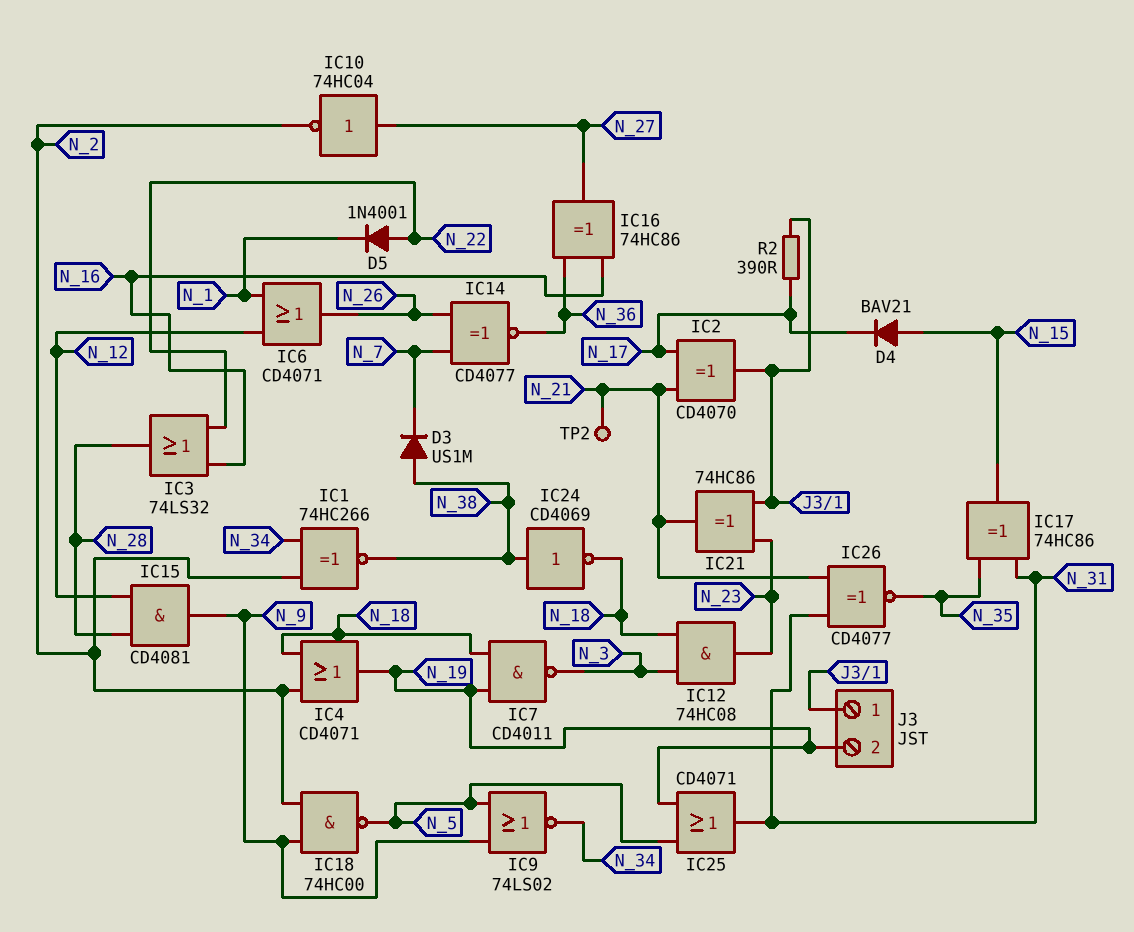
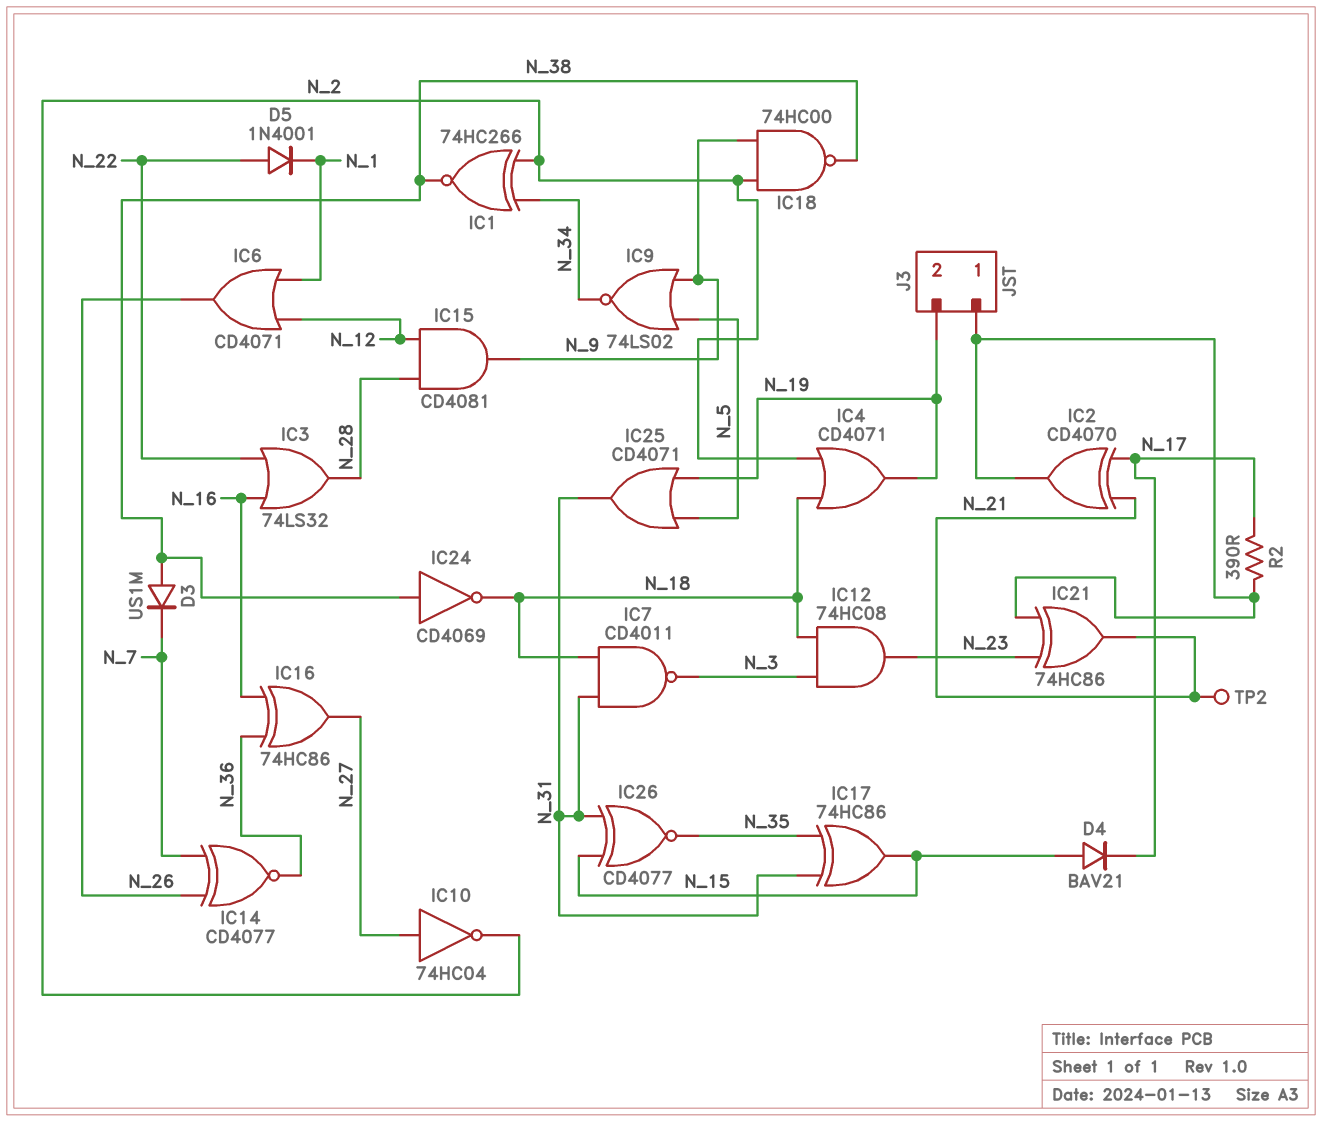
IC7: NAND CD4011 (in N_18, in N_19, out N_3) -> NAND CD4011 (in N_18, in N_31, out N_3)
IC18: NAND 74HC00 (in N_2, in N_9, out N_5) -> NAND 74HC00 (in N_2, in N_9, out N_38)
IC26: XNOR CD4077 (in N_21, in N_31, out N_35) -> XNOR CD4077 (in N_15, in N_31, out N_35)

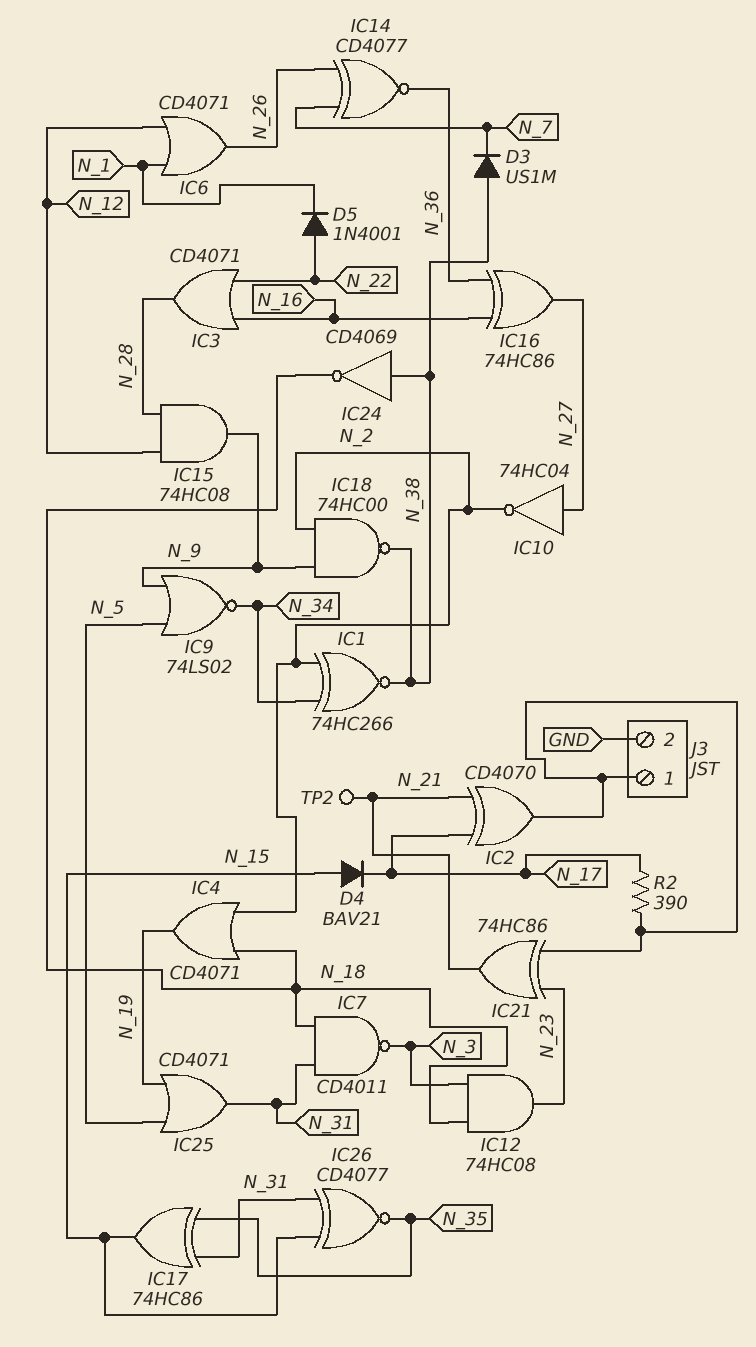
IC3: OR 74LS32 (in N_16, in N_22, out N_28) -> OR CD4071 (in N_16, in N_22, out N_28)
IC15: AND CD4081 (in N_12, in N_28, out N_9) -> AND 74HC08 (in N_12, in N_28, out N_9)
J3 pin 2: N_19 -> GND

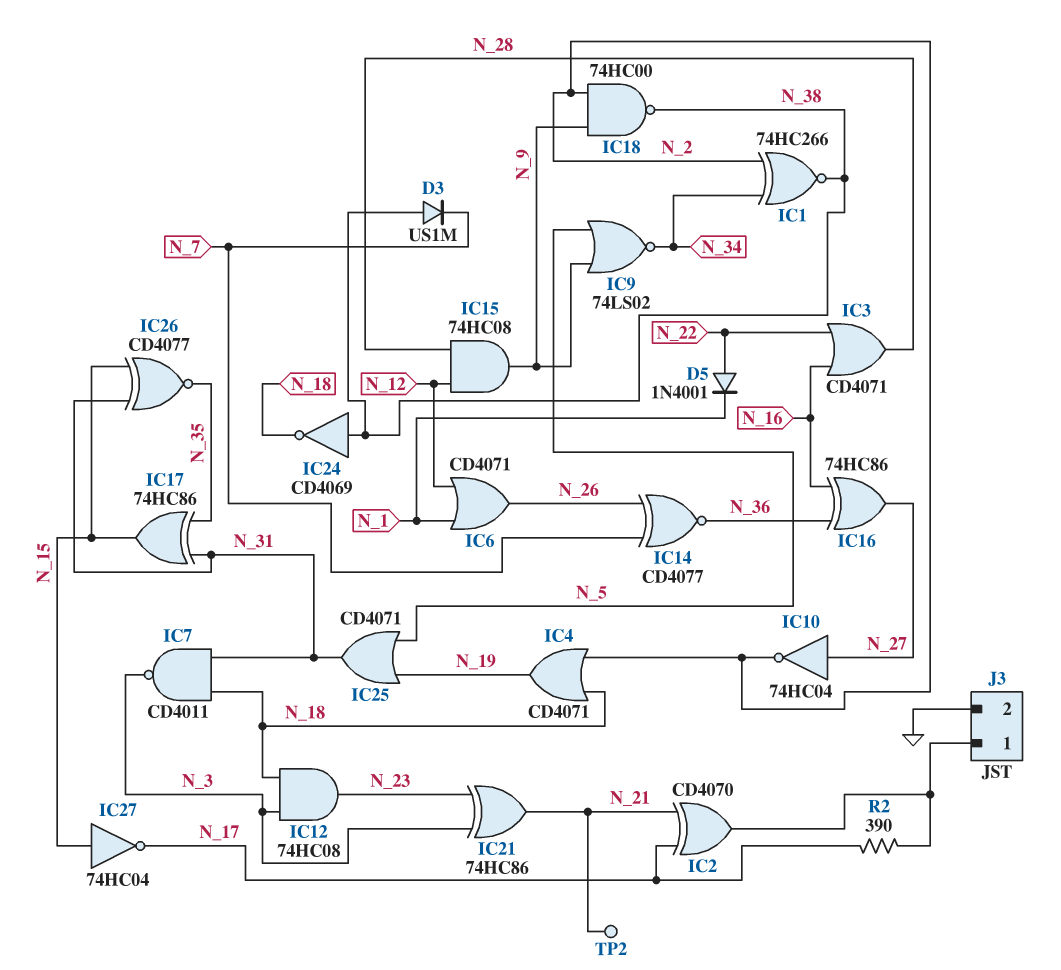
D4: diode BAV21 (A N_15, K N_17) -> none
IC21: XOR 74HC86 (in J3/1, in N_23, out N_21) -> XOR 74HC86 (in N_3, in N_23, out N_21)
IC27: none -> NOT 74HC04 (in N_15, out N_17)

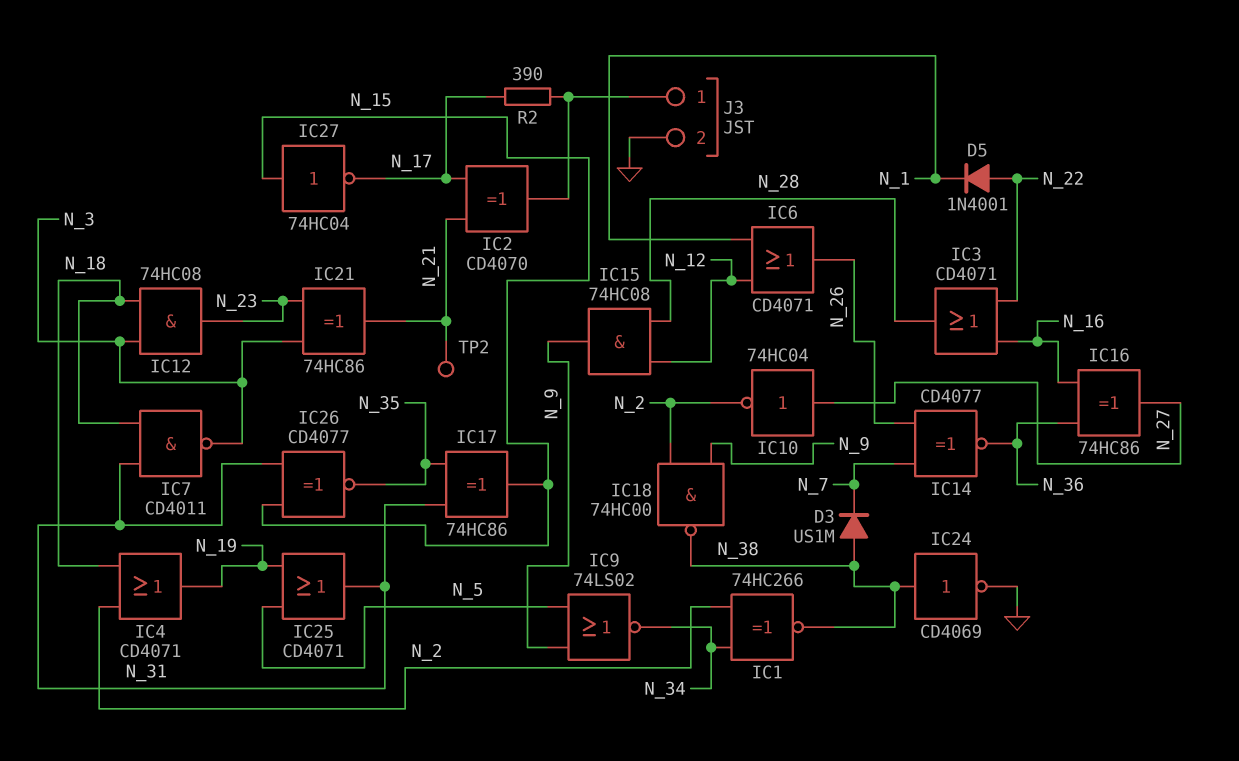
IC24: NOT CD4069 (in N_38, out N_18) -> NOT CD4069 (in N_38, out GND)

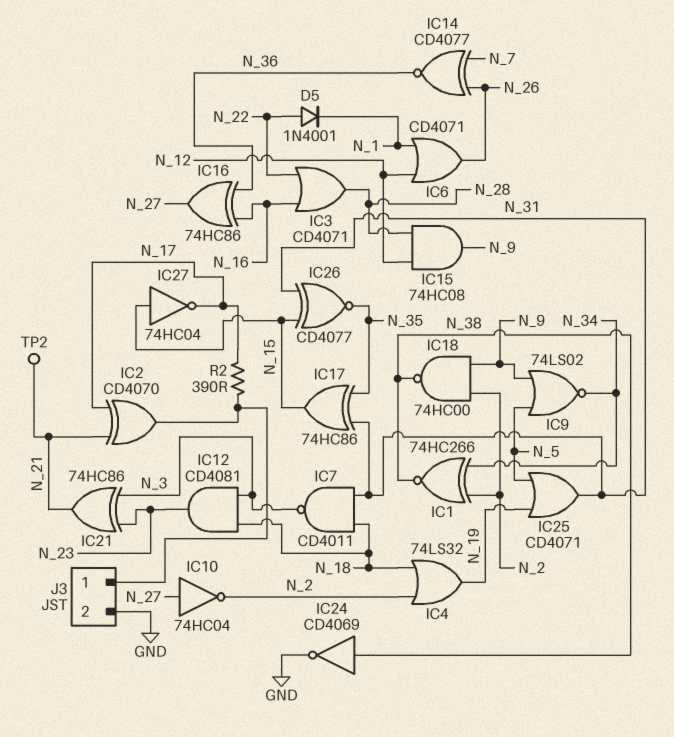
D3: diode US1M (A N_38, K N_7) -> none
IC4: OR CD4071 (in N_2, in N_18, out N_19) -> OR 74LS32 (in N_2, in N_18, out N_19)
IC12: AND 74HC08 (in N_3, in N_18, out N_23) -> AND CD4081 (in N_3, in N_18, out N_23)

